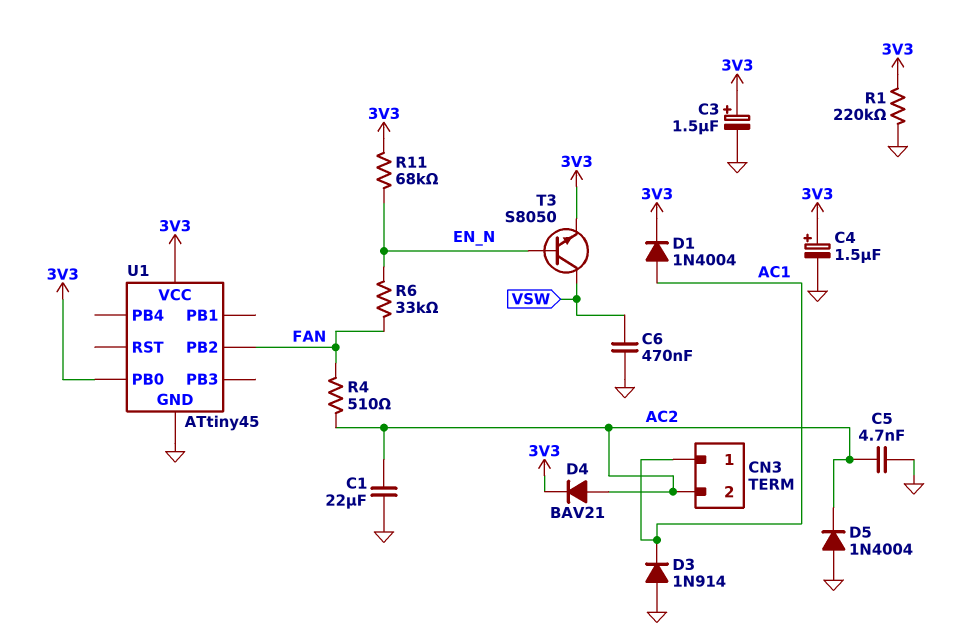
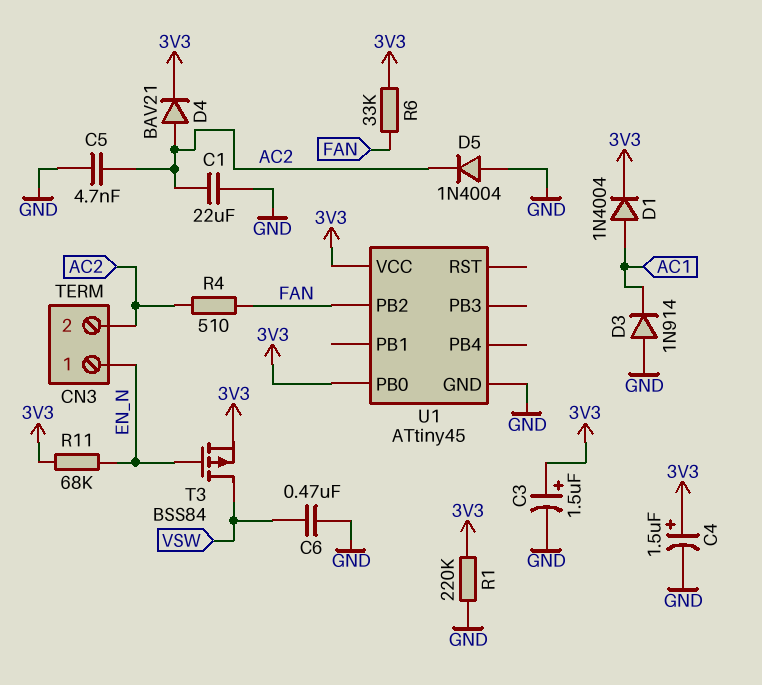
CN3 pin 1: AC1 -> EN_N
R6: 33k (EN_N, FAN) -> 33k (3V3, FAN)
T3: NPN S8050 (B EN_N, C VSW, E 3V3) -> PMOS BSS84 (G EN_N, D VSW, S 3V3)

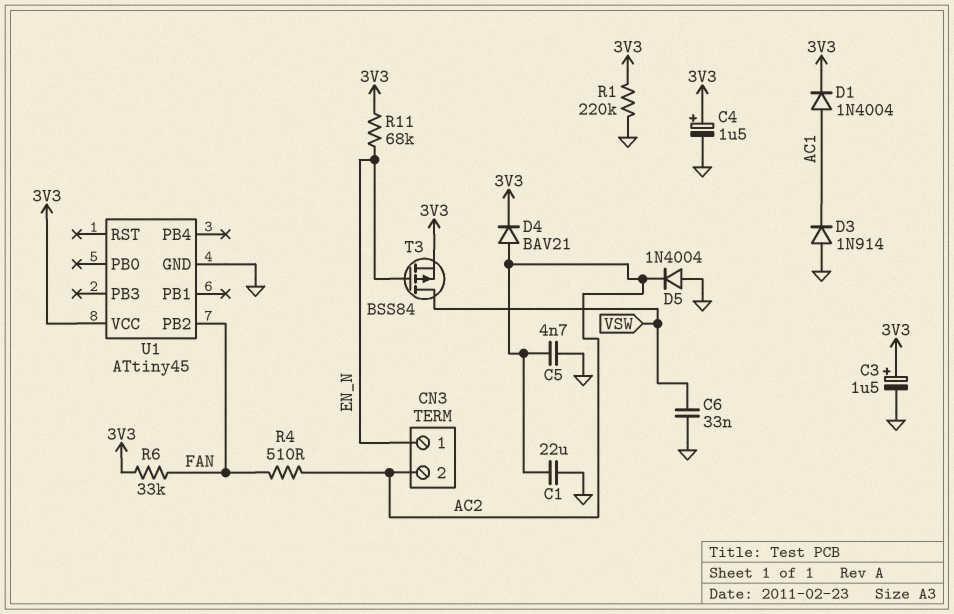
C6: 470nF (GND, VSW) -> 33nF (GND, VSW)
U1 pin PB0: 3V3 -> none

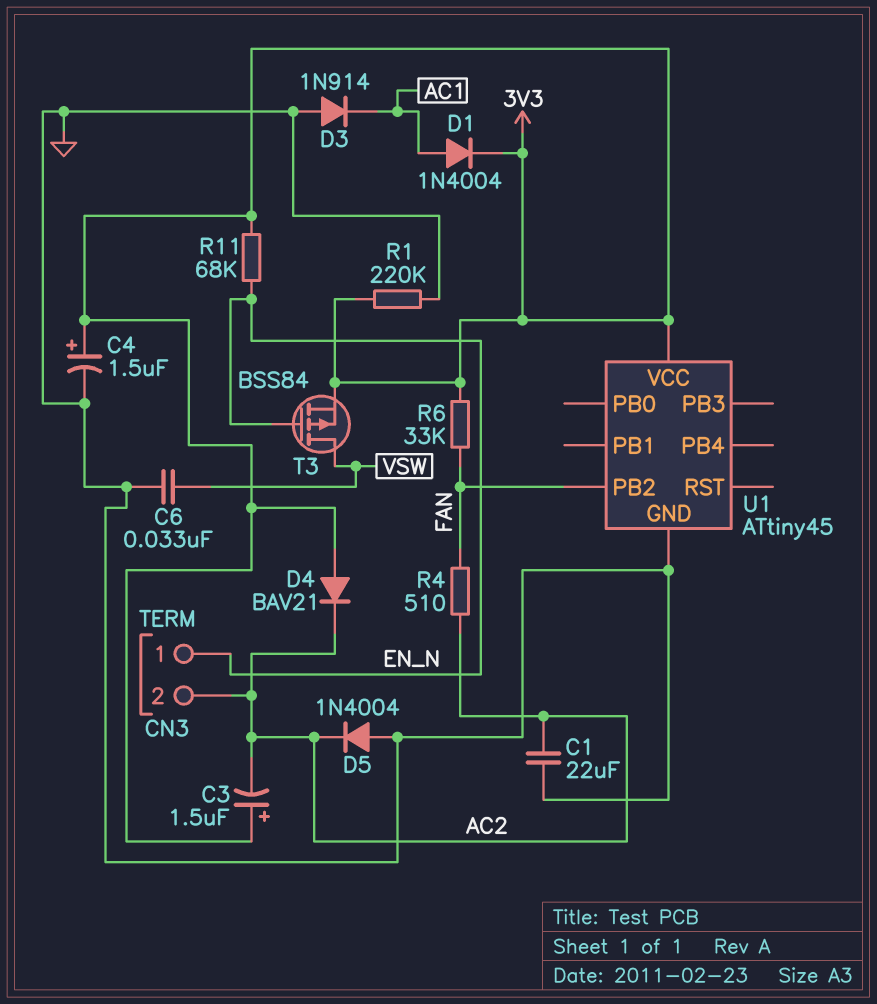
C3: 1.5uF (plus 3V3, minus GND) -> 1.5uF (plus 3V3, minus AC2)
C5: 4.7nF (AC2, GND) -> none
D4: diode BAV21 (A AC2, K 3V3) -> diode BAV21 (A 3V3, K AC2)

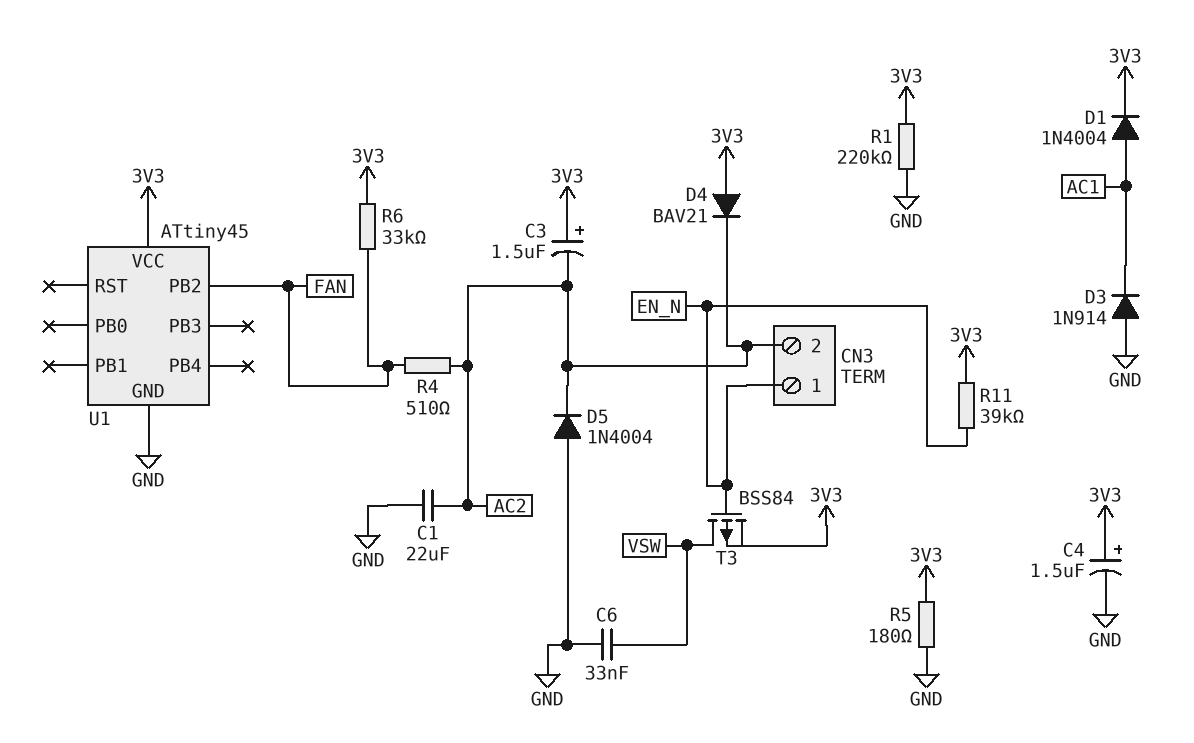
R5: none -> 180 (3V3, GND)
R11: 68k (3V3, EN_N) -> 39k (3V3, EN_N)

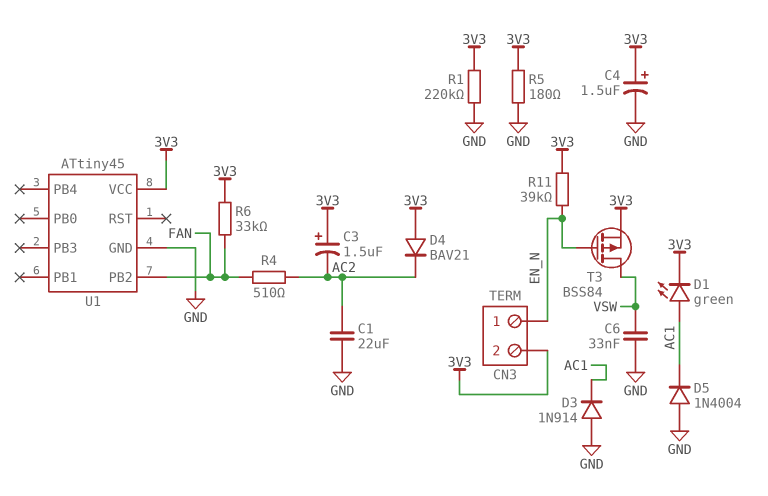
CN3 pin 2: AC2 -> 3V3
D1: diode 1N4004 (A AC1, K 3V3) -> LED green (A AC1, K 3V3)
D5: diode 1N4004 (A GND, K AC2) -> diode 1N4004 (A GND, K AC1)

